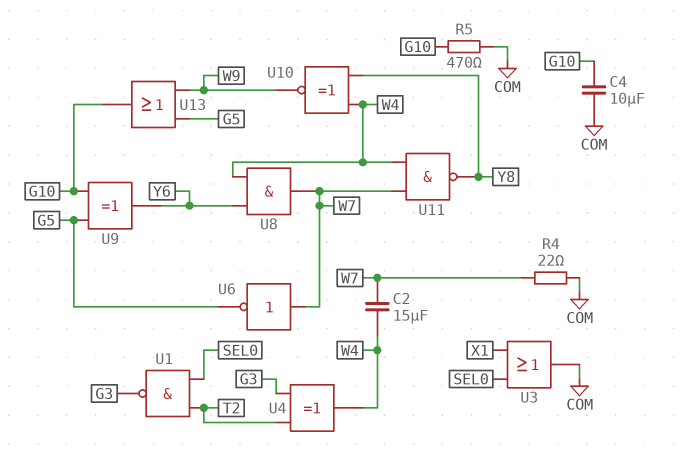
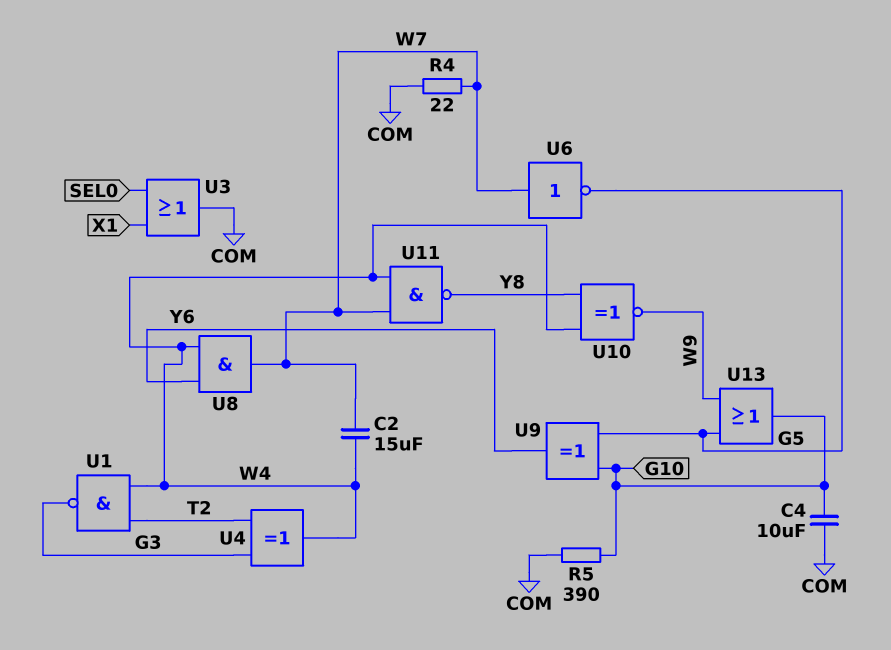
R5: 470 (COM, G10) -> 390 (COM, G10)
U1: NAND (in SEL0, in T2, out G3) -> NAND (in T2, in W4, out G3)

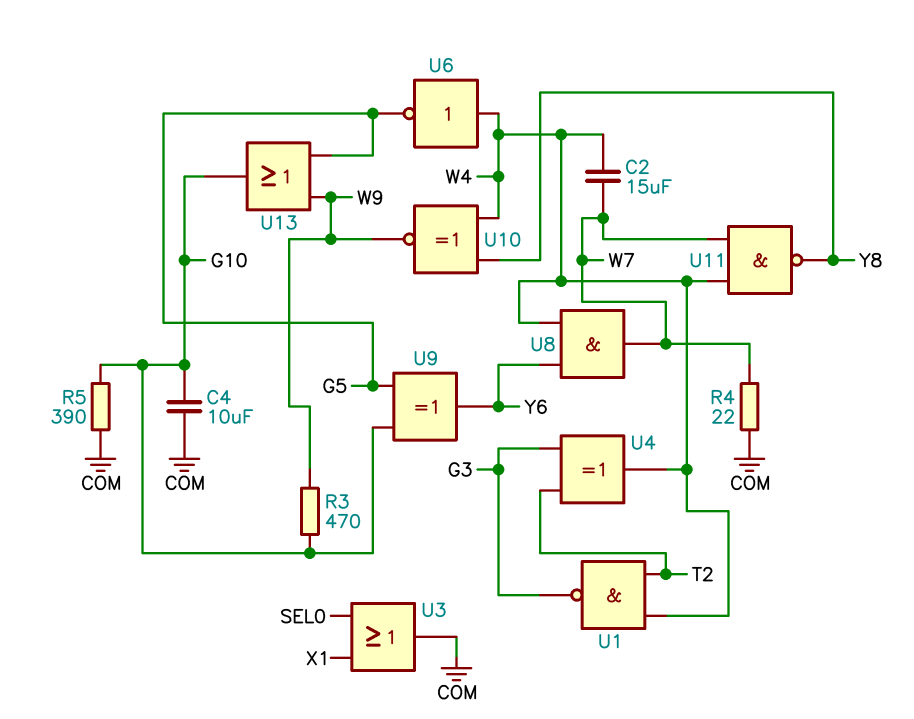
R3: none -> 470 (G10, W9)
U6: NOT (in W7, out G5) -> NOT (in W4, out G5)

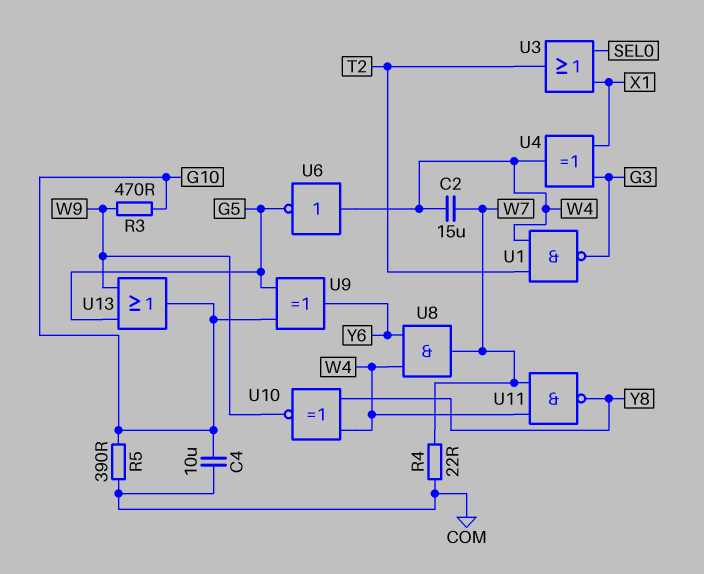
U3: OR (in SEL0, in X1, out COM) -> OR (in SEL0, in X1, out T2)
U4: XOR (in G3, in T2, out W4) -> XOR (in G3, in X1, out W4)

